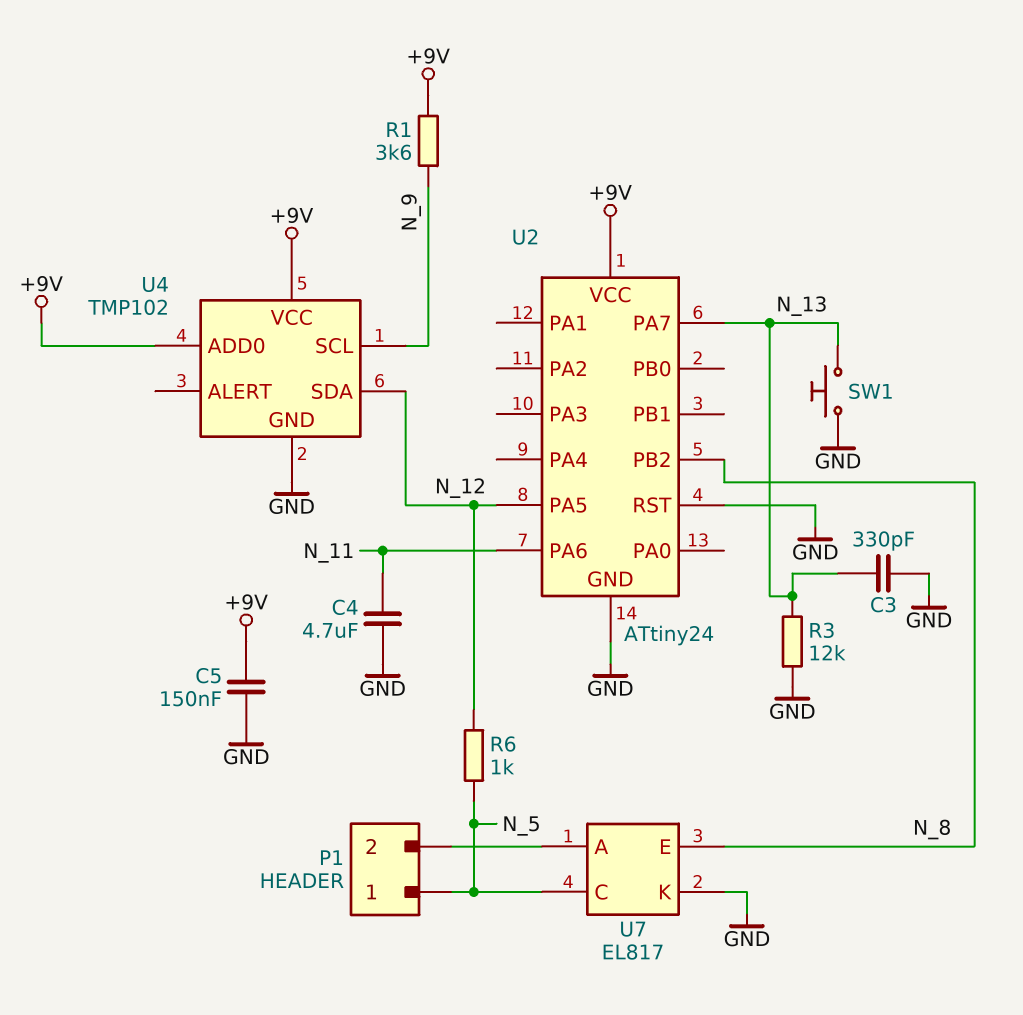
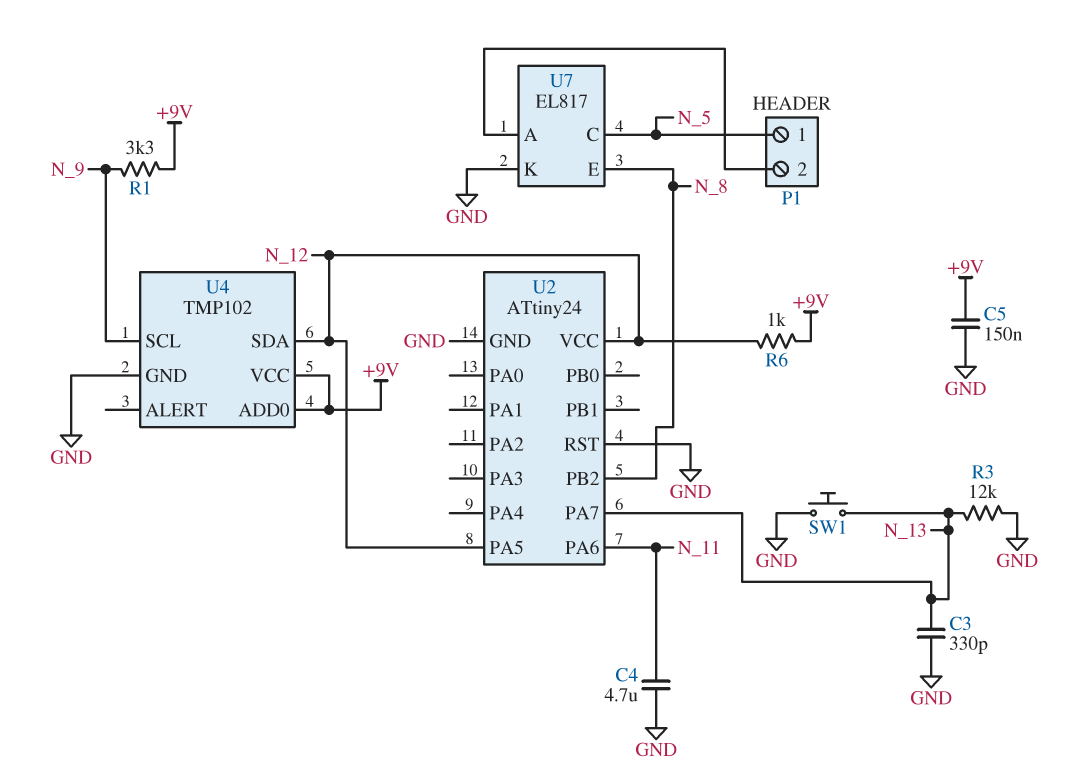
R1: 3.6k (+9V, N_9) -> 3.3k (+9V, N_9)
R6: 1k (N_5, N_12) -> 1k (+9V, N_12)
U2 pin VCC: +9V -> N_12

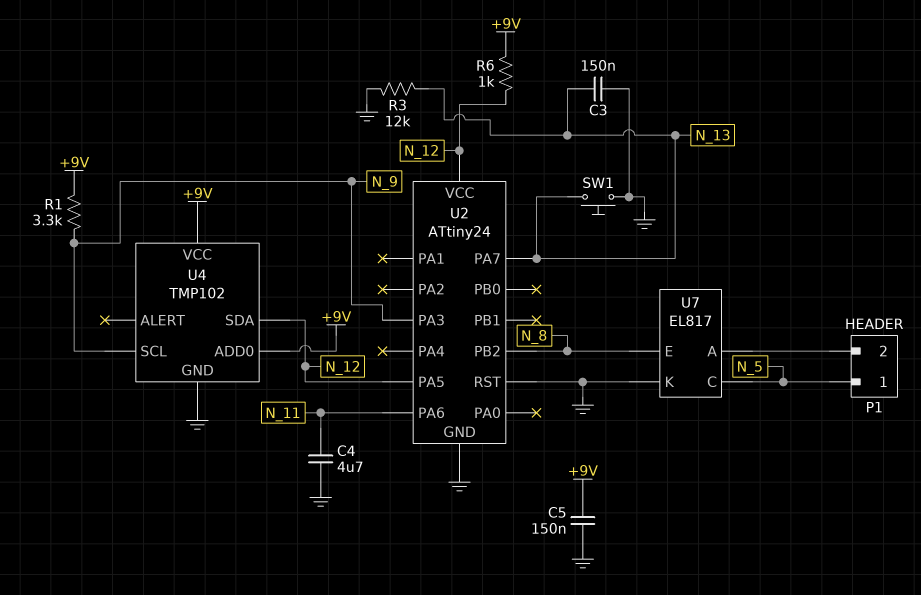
C3: 330pF (GND, N_13) -> 150nF (GND, N_13)
U2 pin PA3: none -> N_9

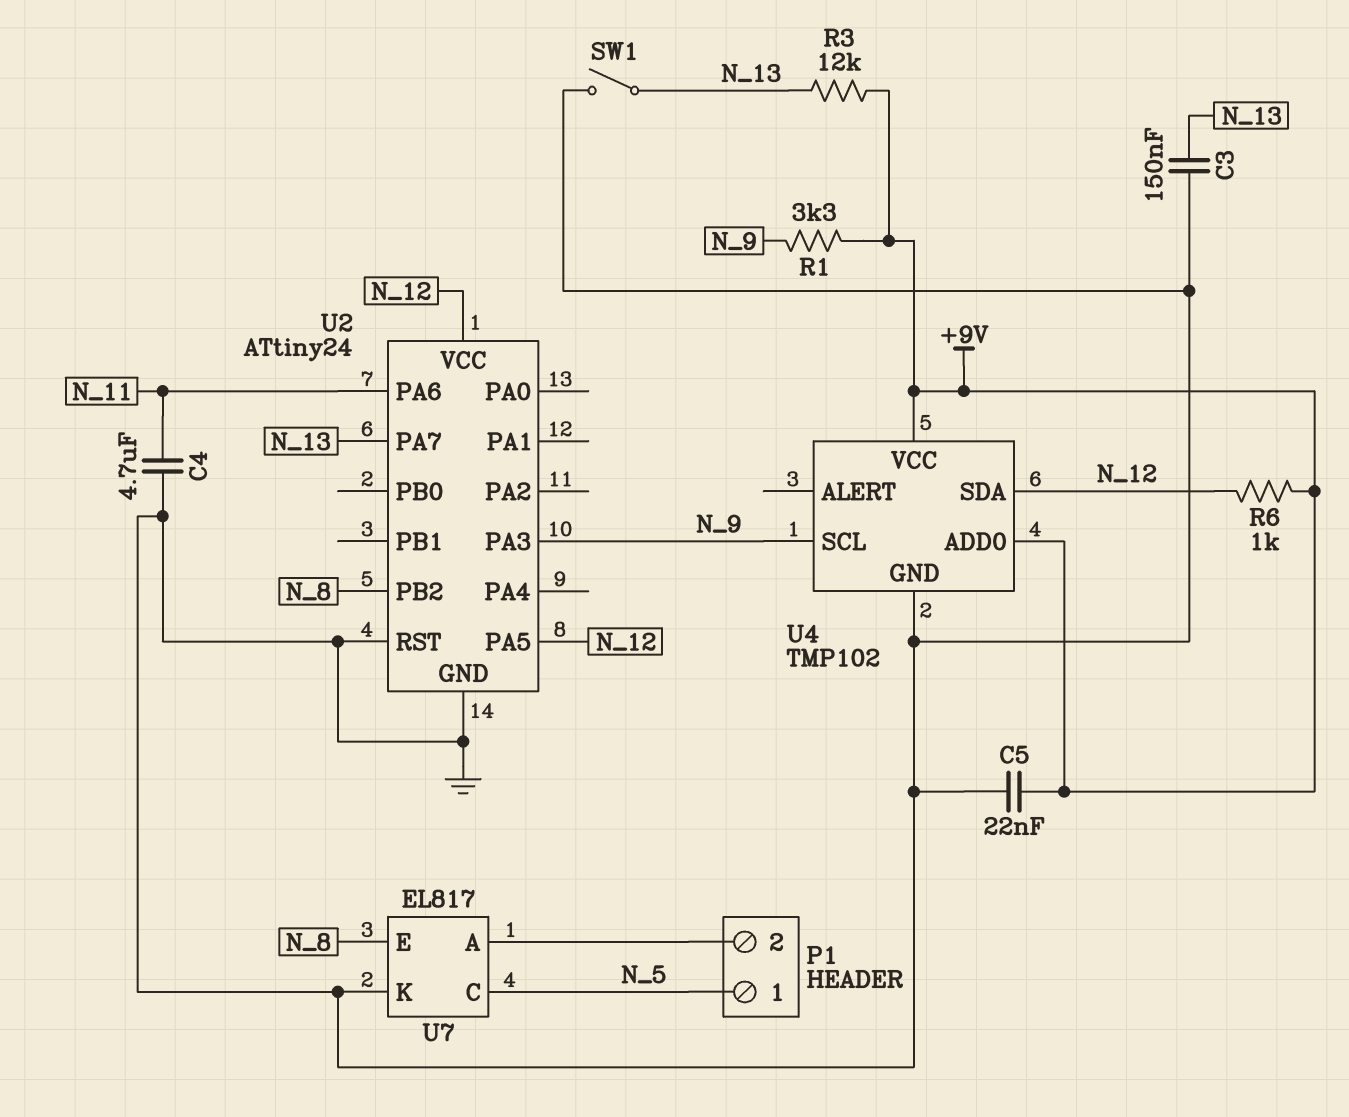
C5: 150nF (+9V, GND) -> 22nF (+9V, GND)
R3: 12k (GND, N_13) -> 12k (+9V, N_13)
SW1: button (GND, N_13) -> switch (GND, N_13)

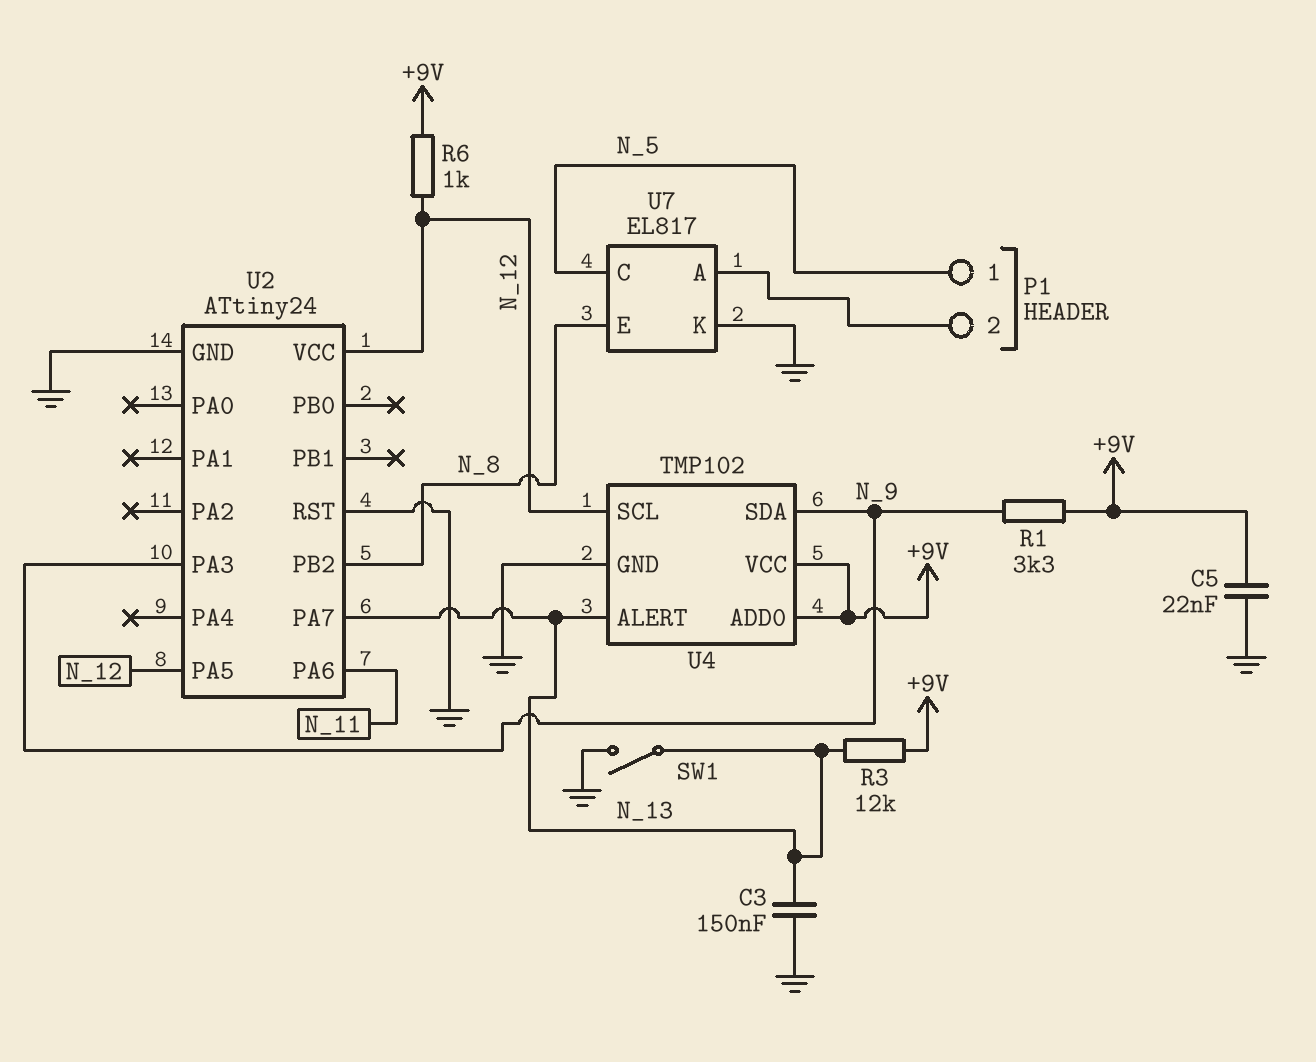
C4: 4.7uF (GND, N_11) -> none
U4 pin ALERT: none -> N_13
U4 pin SCL: N_9 -> N_12
U4 pin SDA: N_12 -> N_9

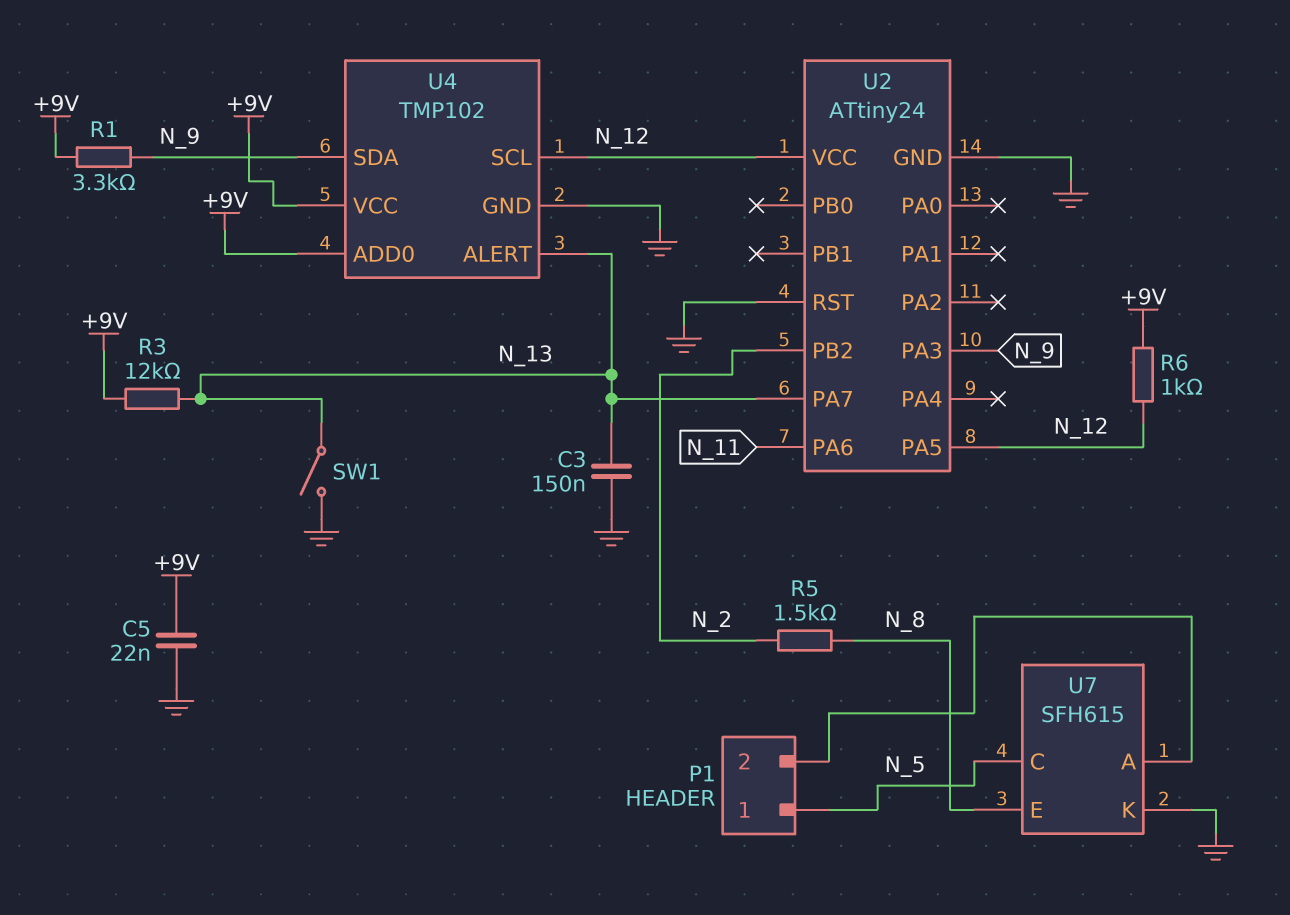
R5: none -> 1.5k (N_2, N_8)
U2 pin PB2: N_8 -> N_2
U7: EL817 -> SFH615

